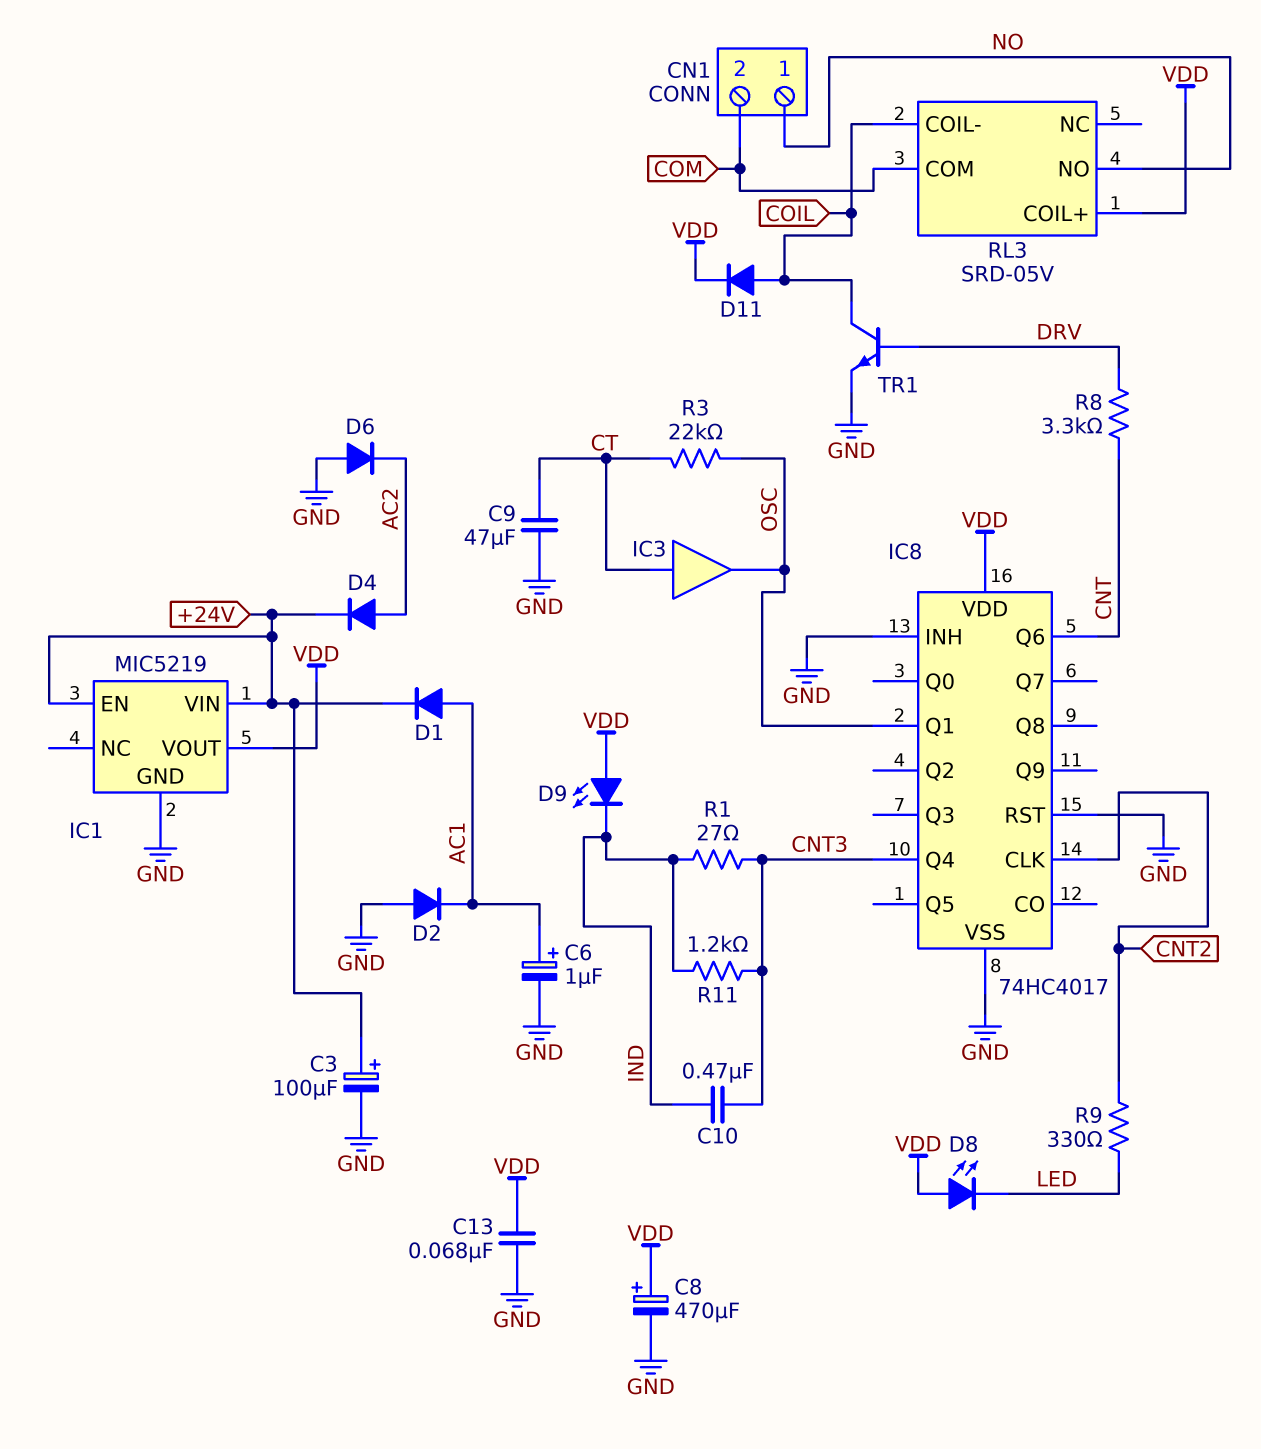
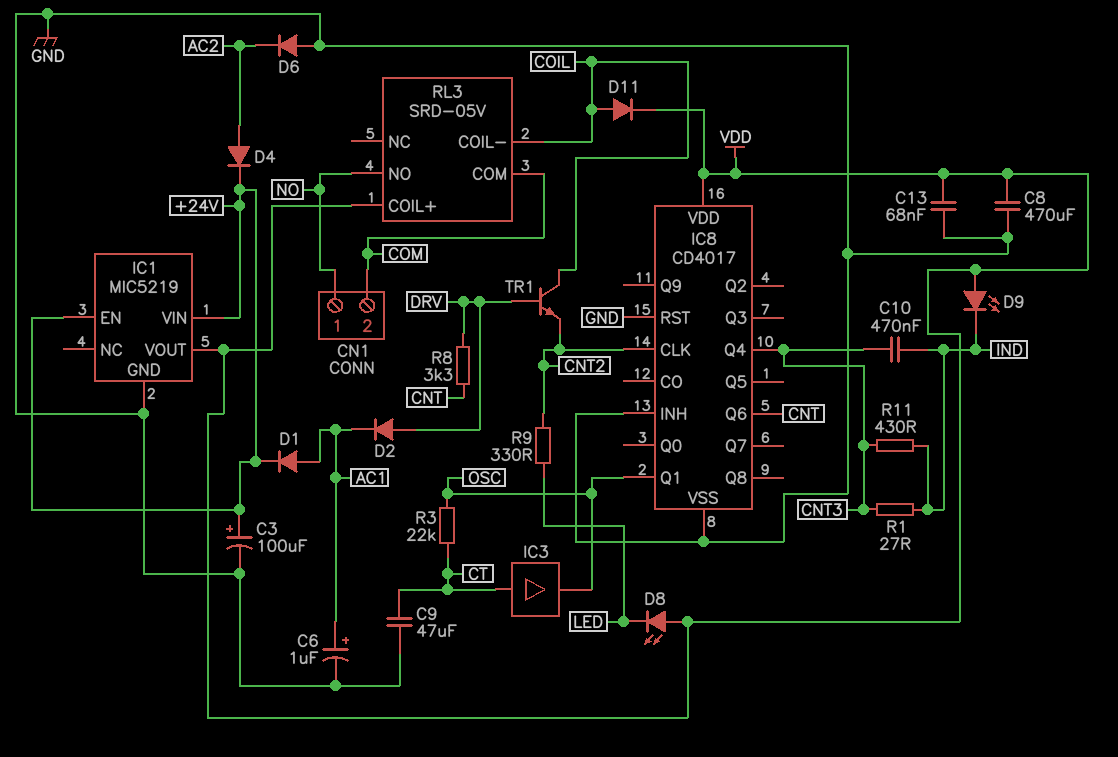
C8: 470uF (plus VDD, minus GND) -> 470uF (GND, VDD)
D2: diode (A GND, K AC1) -> diode (A DRV, K AC1)
IC8: 74HC4017 -> CD4017
R11: 1.2k (CNT3, IND) -> 430 (CNT3, IND)
TR1: NPN (B DRV, C COIL, E GND) -> NPN (B DRV, C COIL, E CNT2)

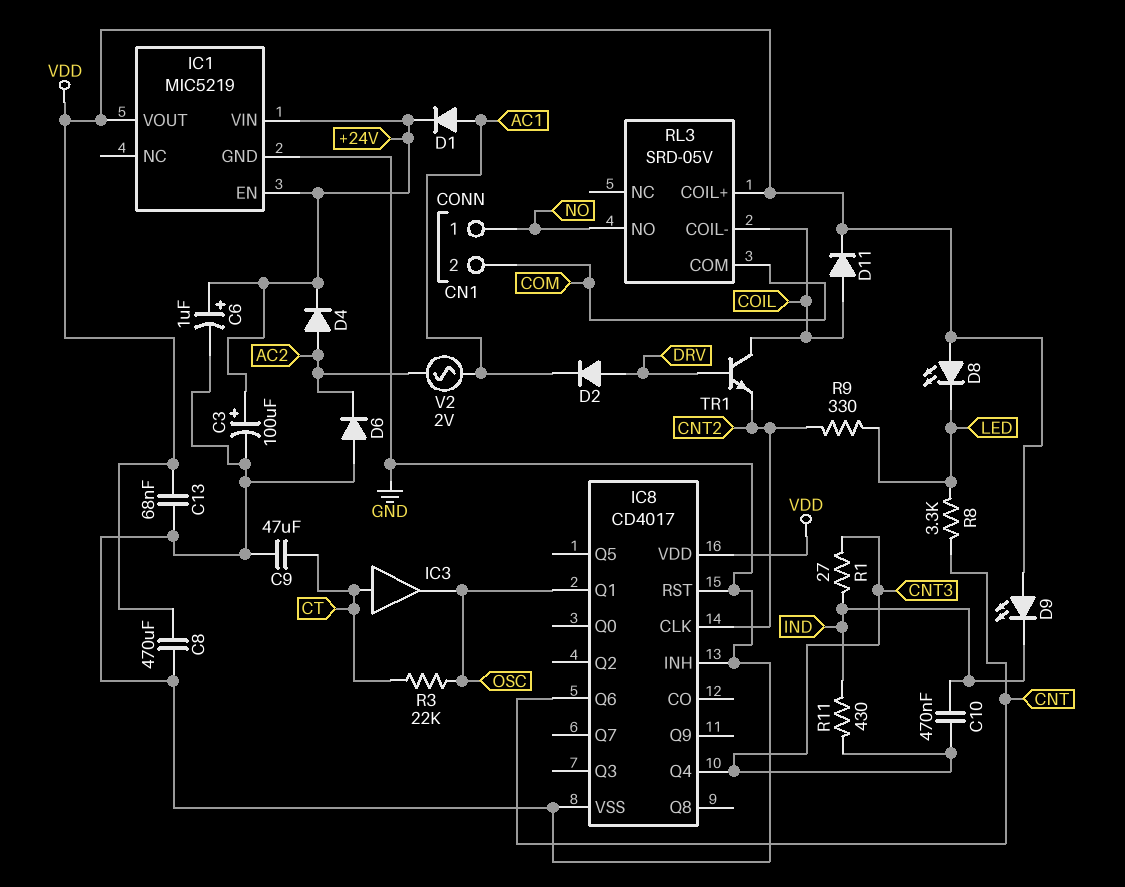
C6: 1uF (plus AC1, minus GND) -> 1uF (plus +24V, minus GND)
R8: 3.3k (CNT, DRV) -> 3.3k (CNT, LED)
V2: none -> AC 2V (AC1, AC2)

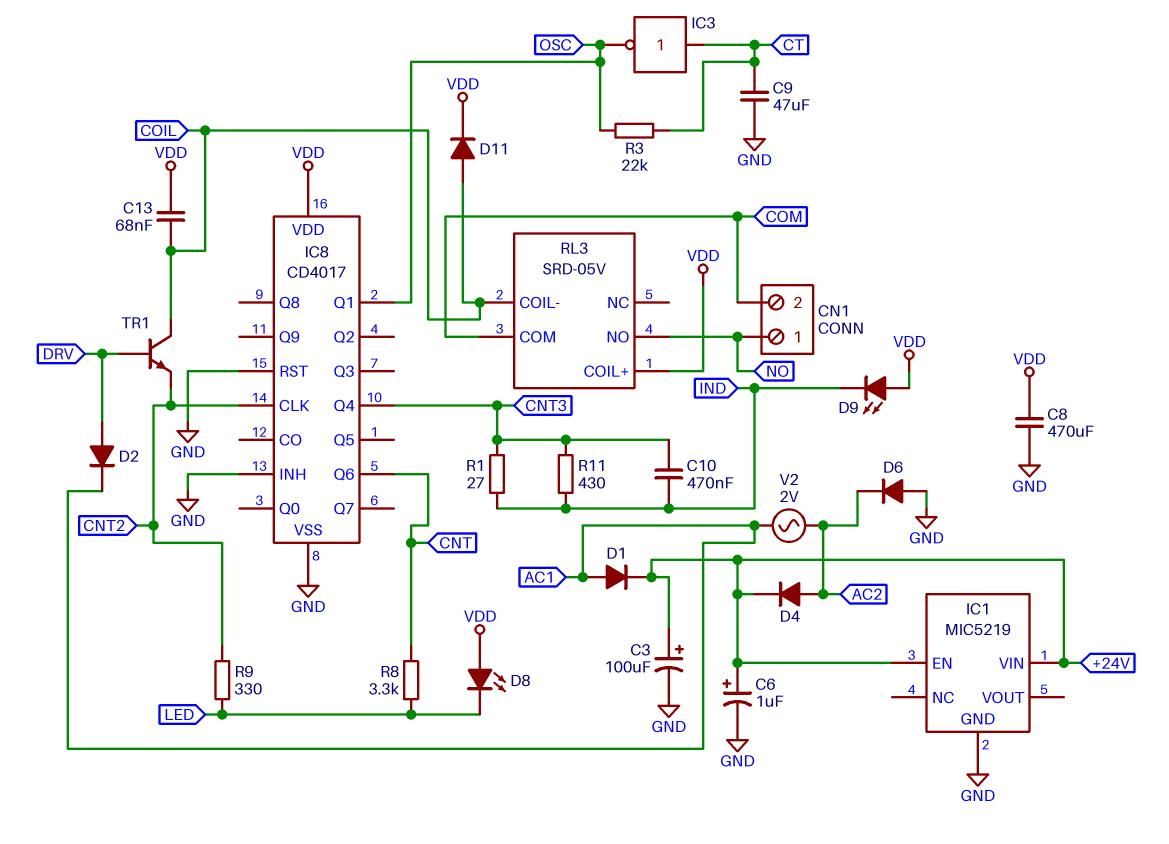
C13: 68nF (GND, VDD) -> 68nF (COIL, VDD)
IC1 pin VOUT: VDD -> none
IC3: buffer (in CT, out OSC) -> NOT (in CT, out OSC)

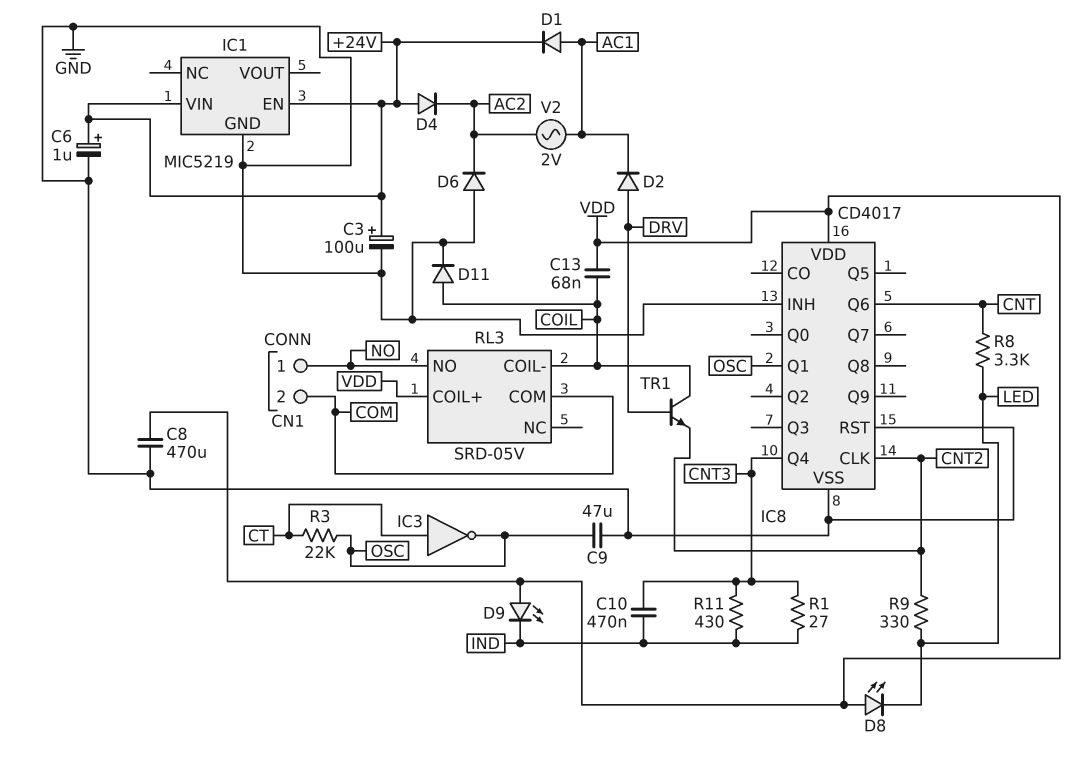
C9: 47uF (CT, GND) -> 47uF (GND, OSC)
D4: diode (A AC2, K +24V) -> diode (A +24V, K AC2)
D11: diode (A COIL, K VDD) -> diode (A COIL, K GND)

